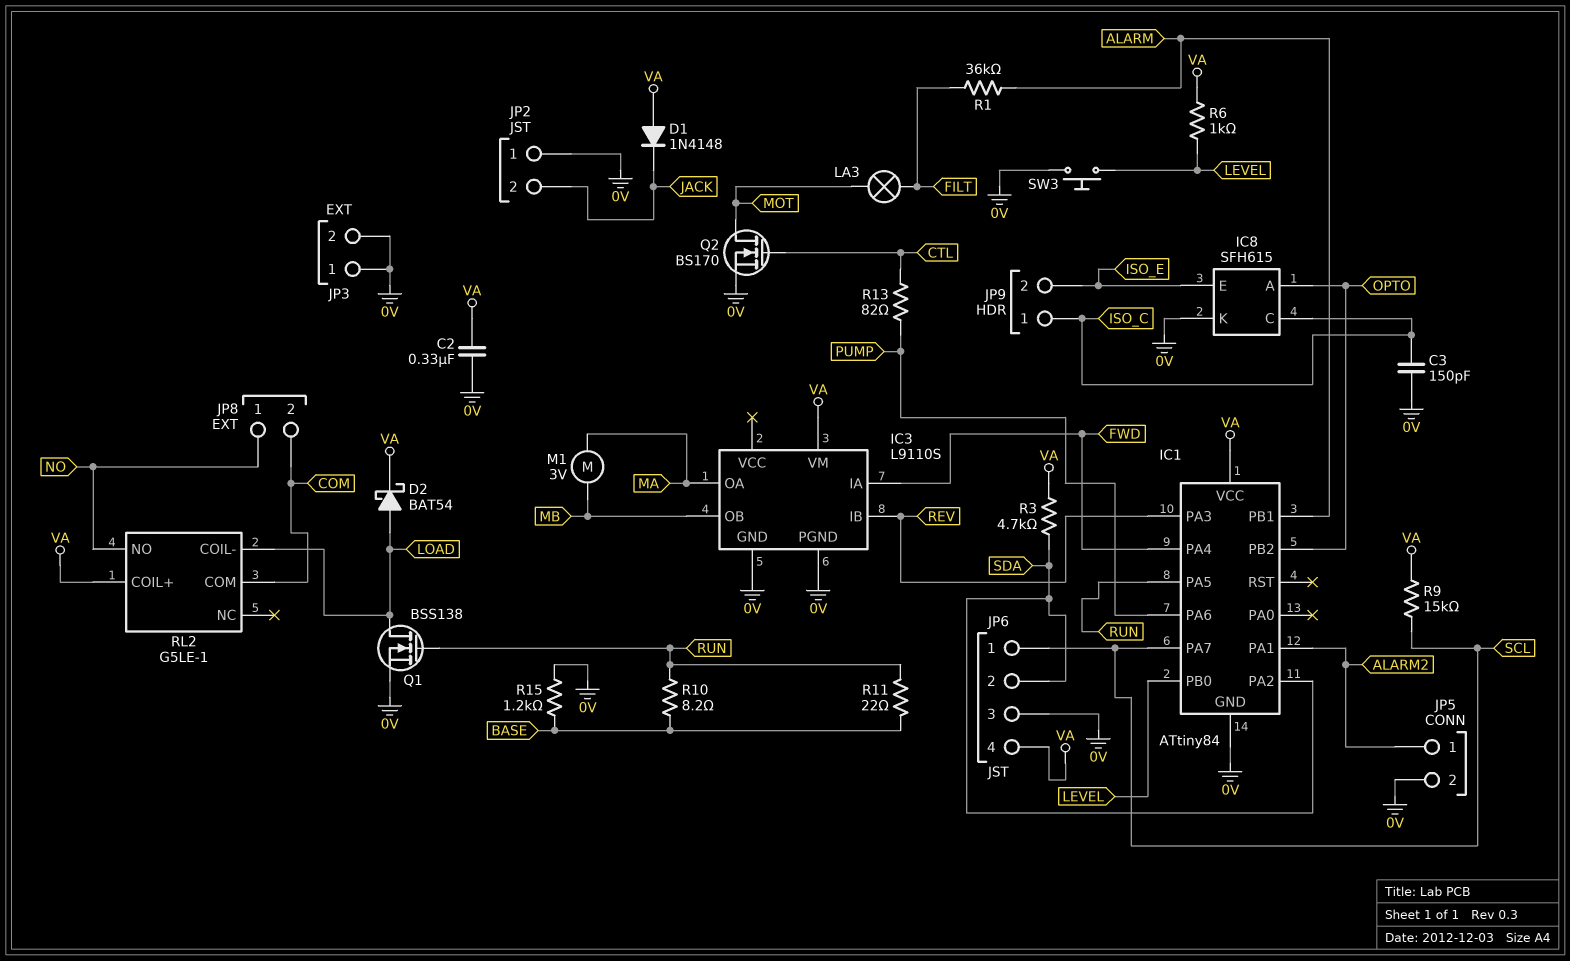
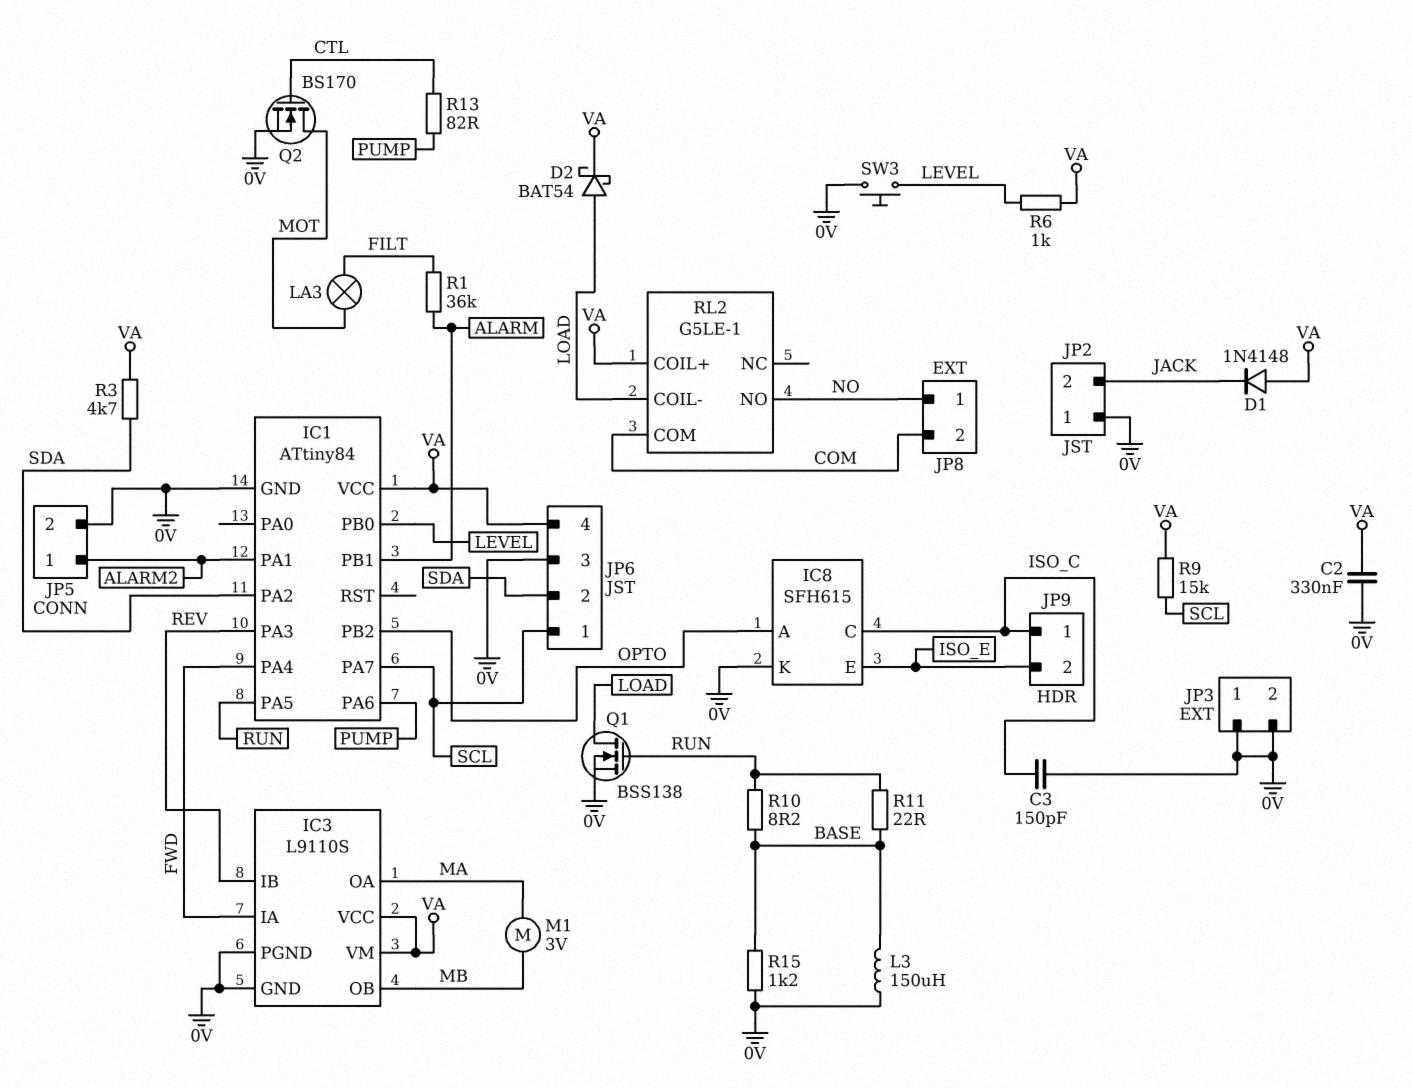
IC3 pin VCC: none -> VA
L3: none -> 150uH (0V, BASE)

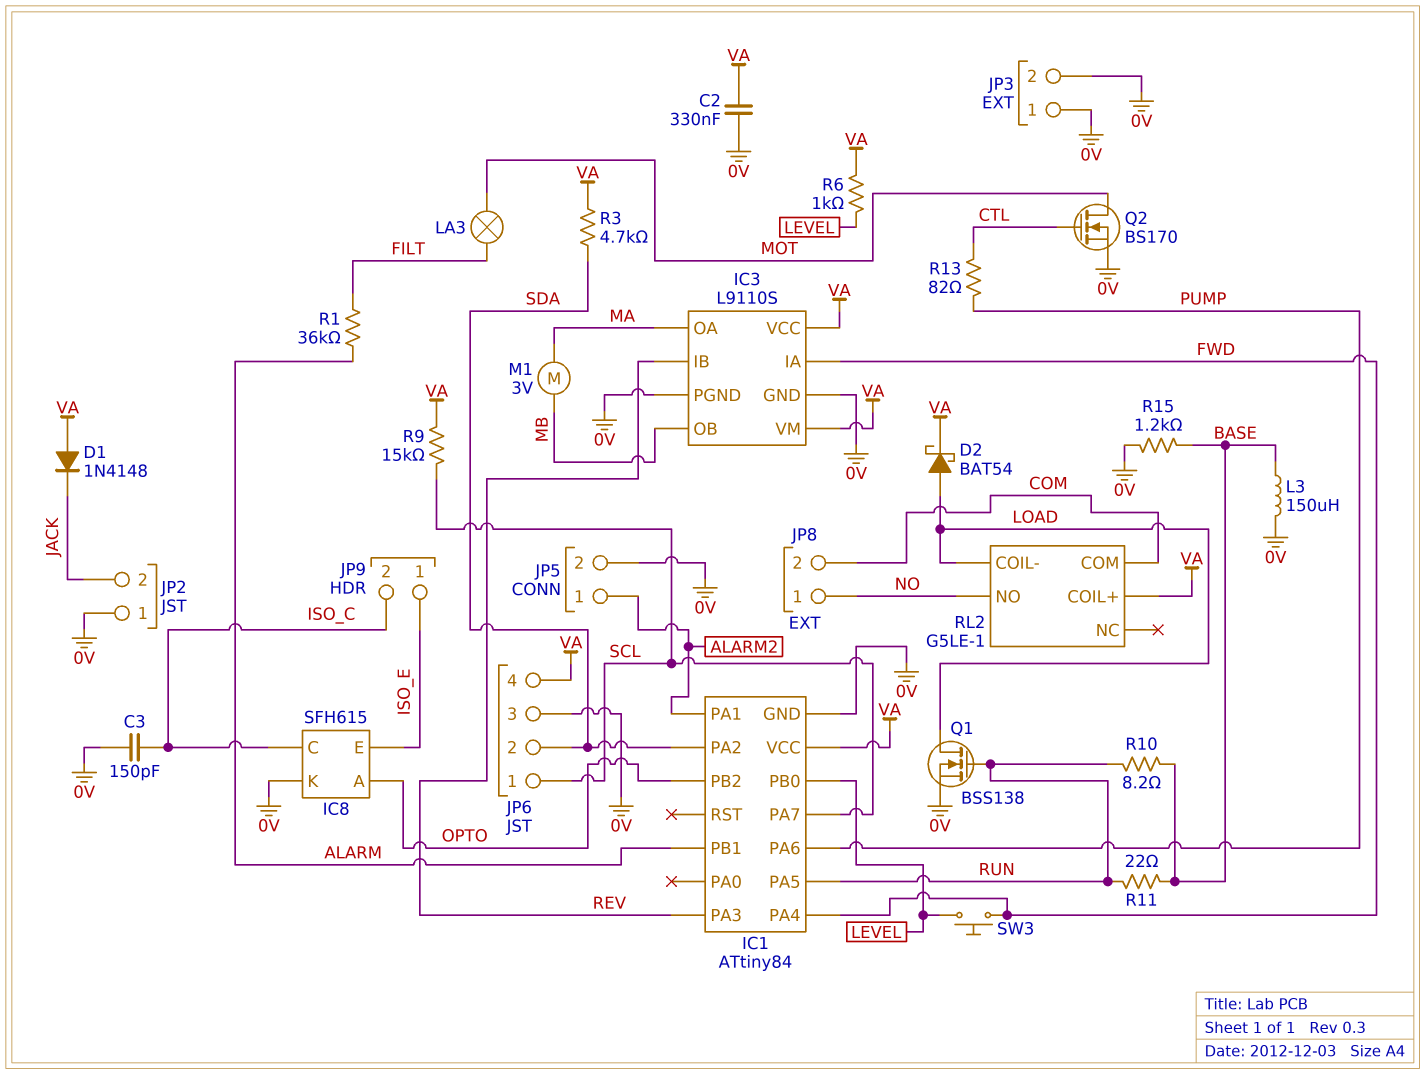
JP9 pin 1: ISO_C -> ISO_E
JP9 pin 2: ISO_E -> ISO_C
SW3: button (0V, LEVEL) -> button (FWD, LEVEL)

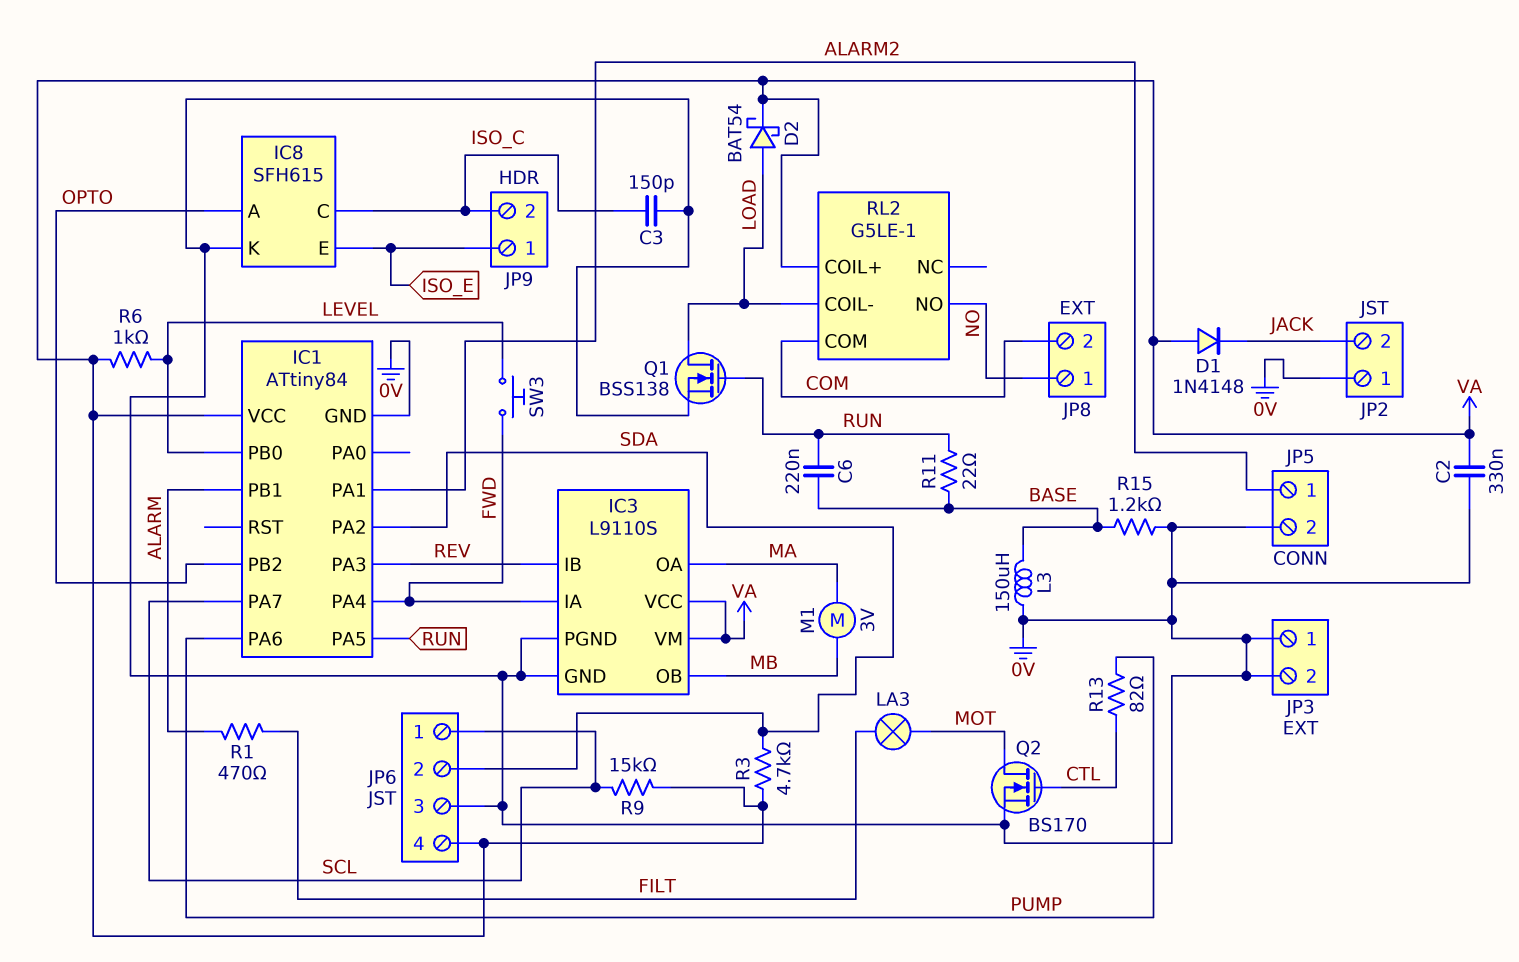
C6: none -> 220nF (BASE, RUN)
R1: 36k (ALARM, FILT) -> 470 (ALARM, FILT)
R10: 8.2 (BASE, RUN) -> none

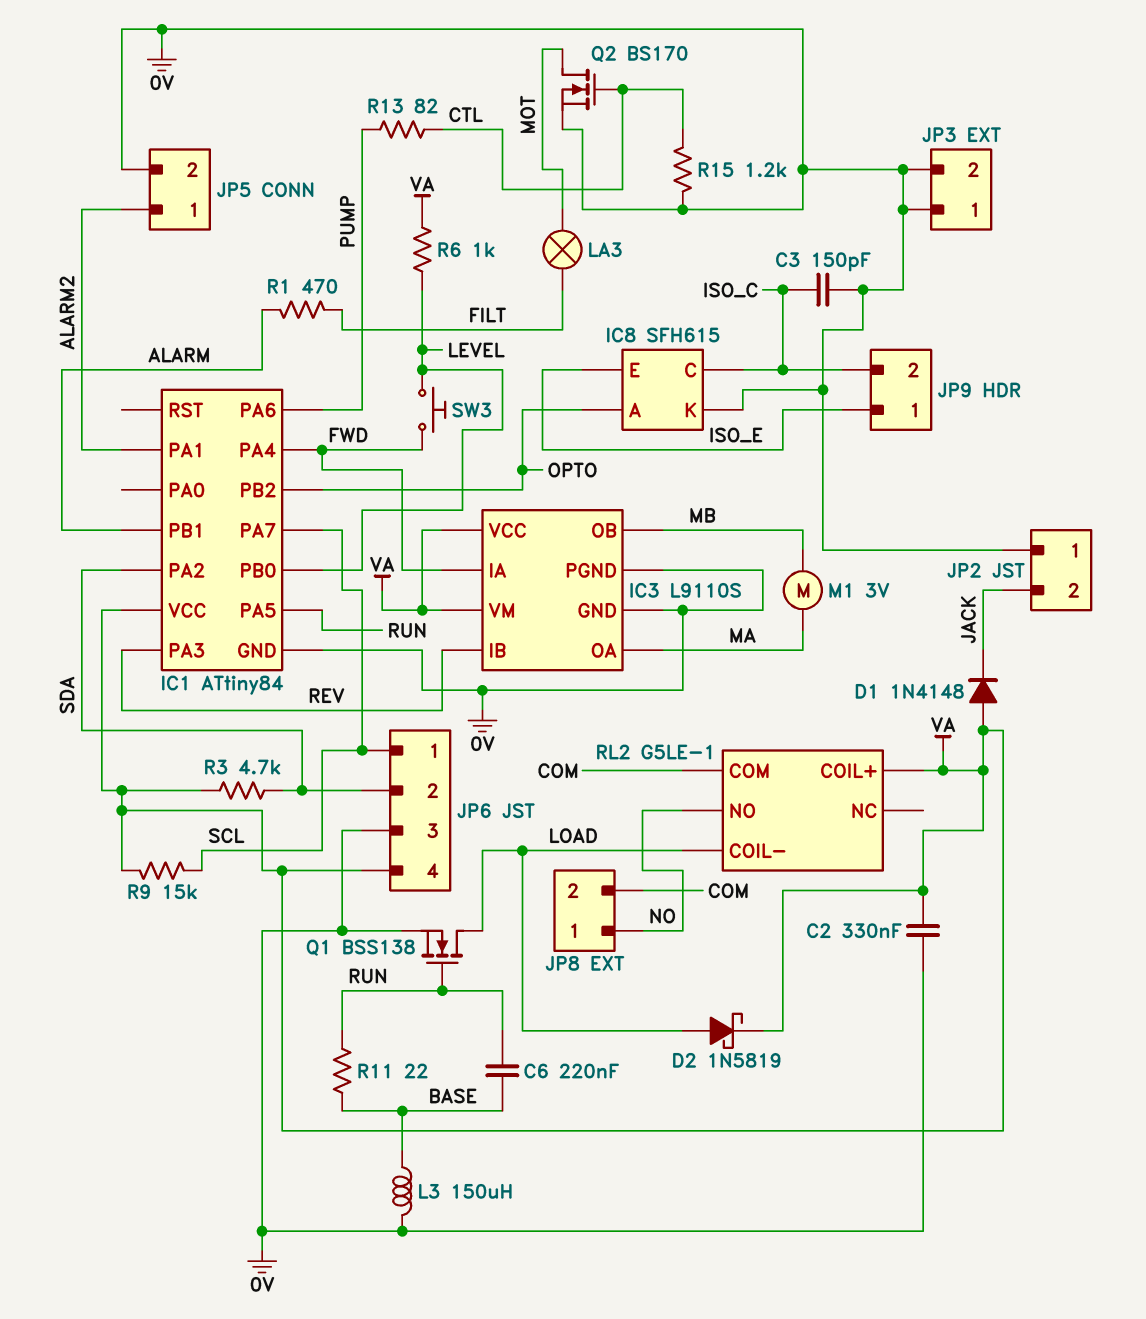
D2: schottky BAT54 (A LOAD, K VA) -> schottky 1N5819 (A LOAD, K VA)
R15: 1.2k (0V, BASE) -> 1.2k (0V, CTL)

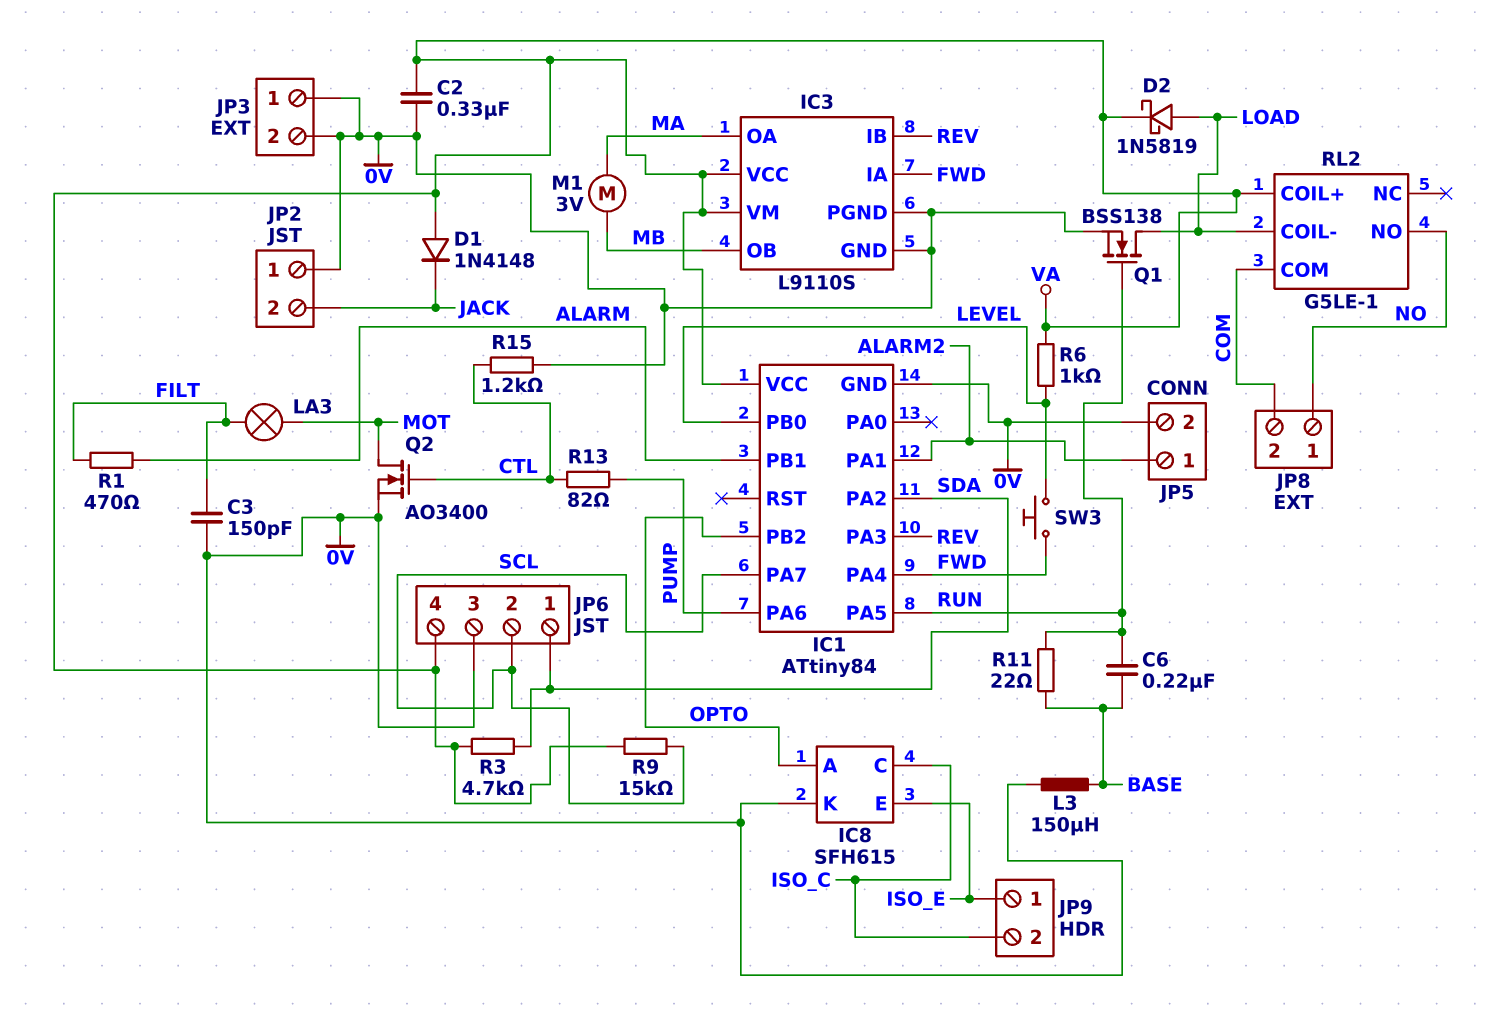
C3: 150pF (0V, ISO_C) -> 150pF (0V, FILT)
JP6 pin 1: SCL -> SDA
JP6 pin 2: SDA -> SCL
Q2: NMOS BS170 (G CTL, D MOT, S 0V) -> NMOS AO3400 (G CTL, D MOT, S 0V)

